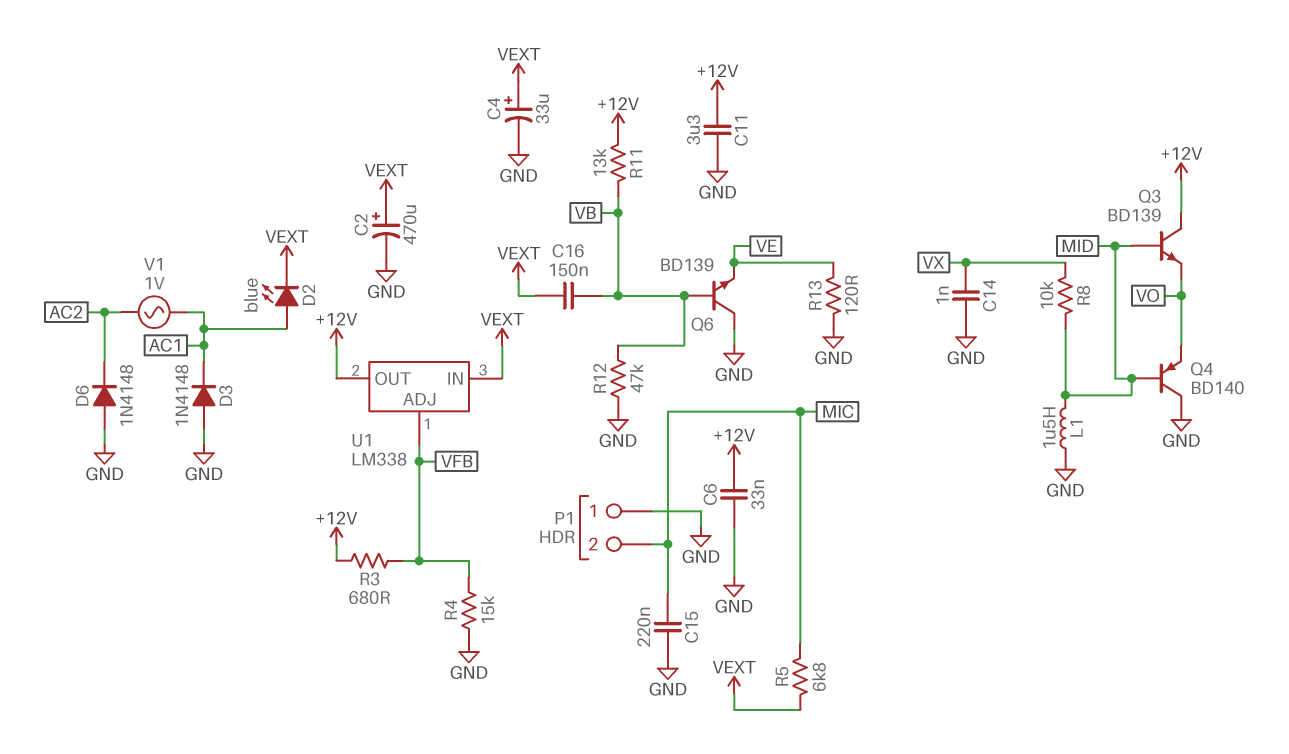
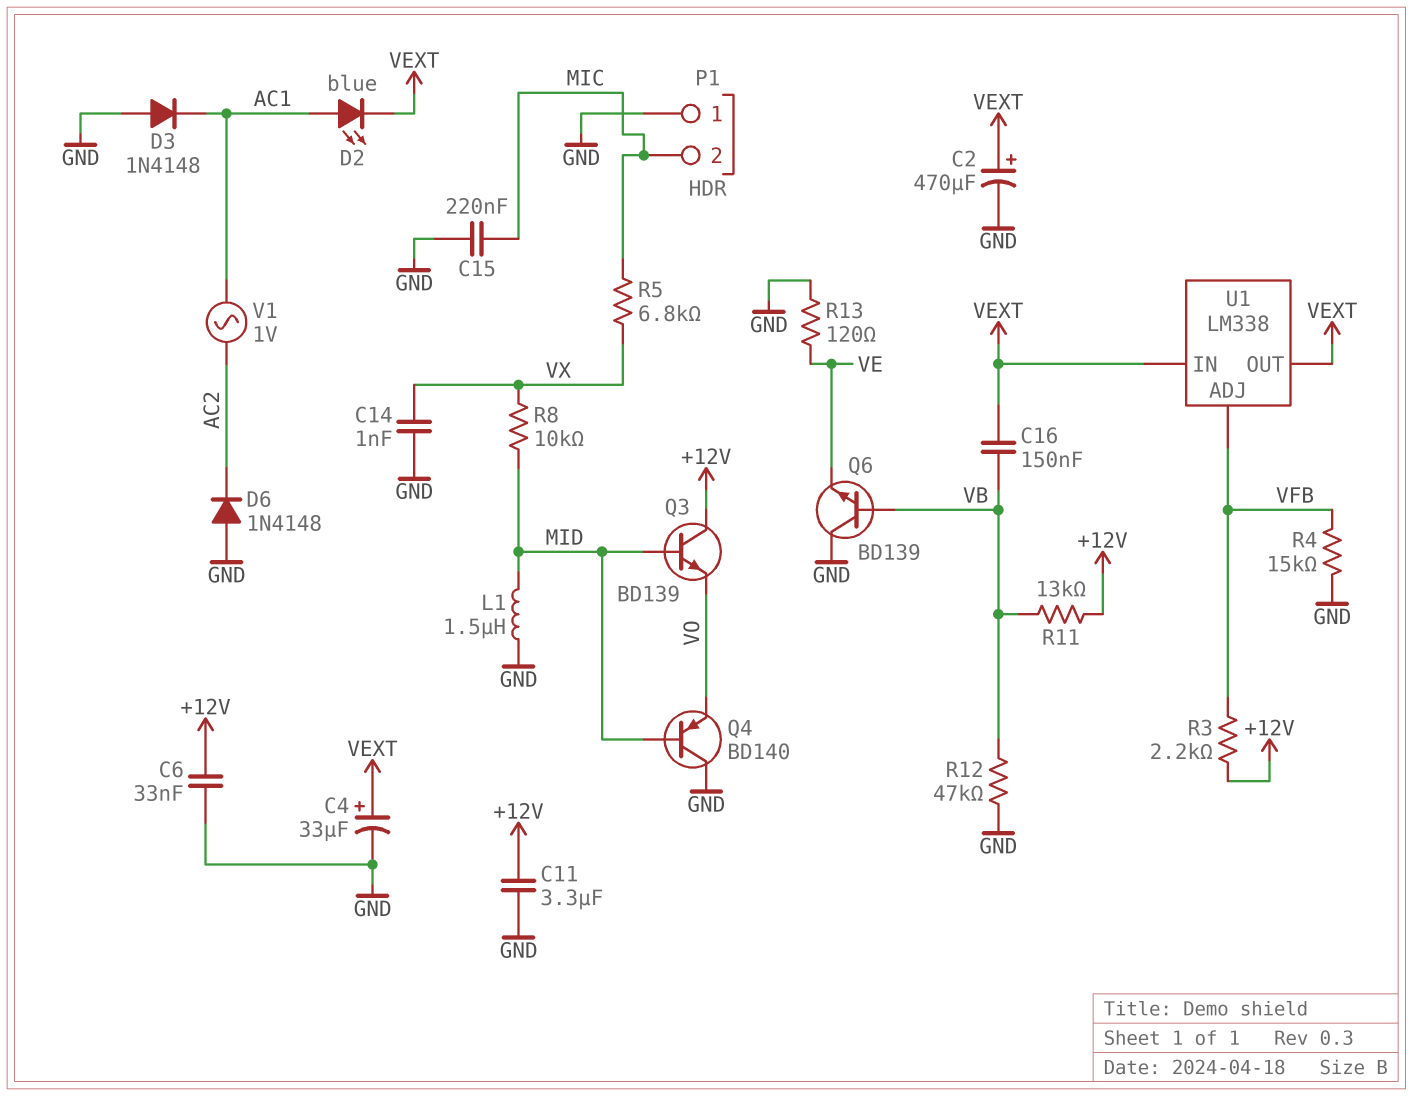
R3: 680 (+12V, VFB) -> 2.2k (+12V, VFB)
R5: 6.8k (MIC, VEXT) -> 6.8k (MIC, VX)
U1 pin OUT: +12V -> VEXT

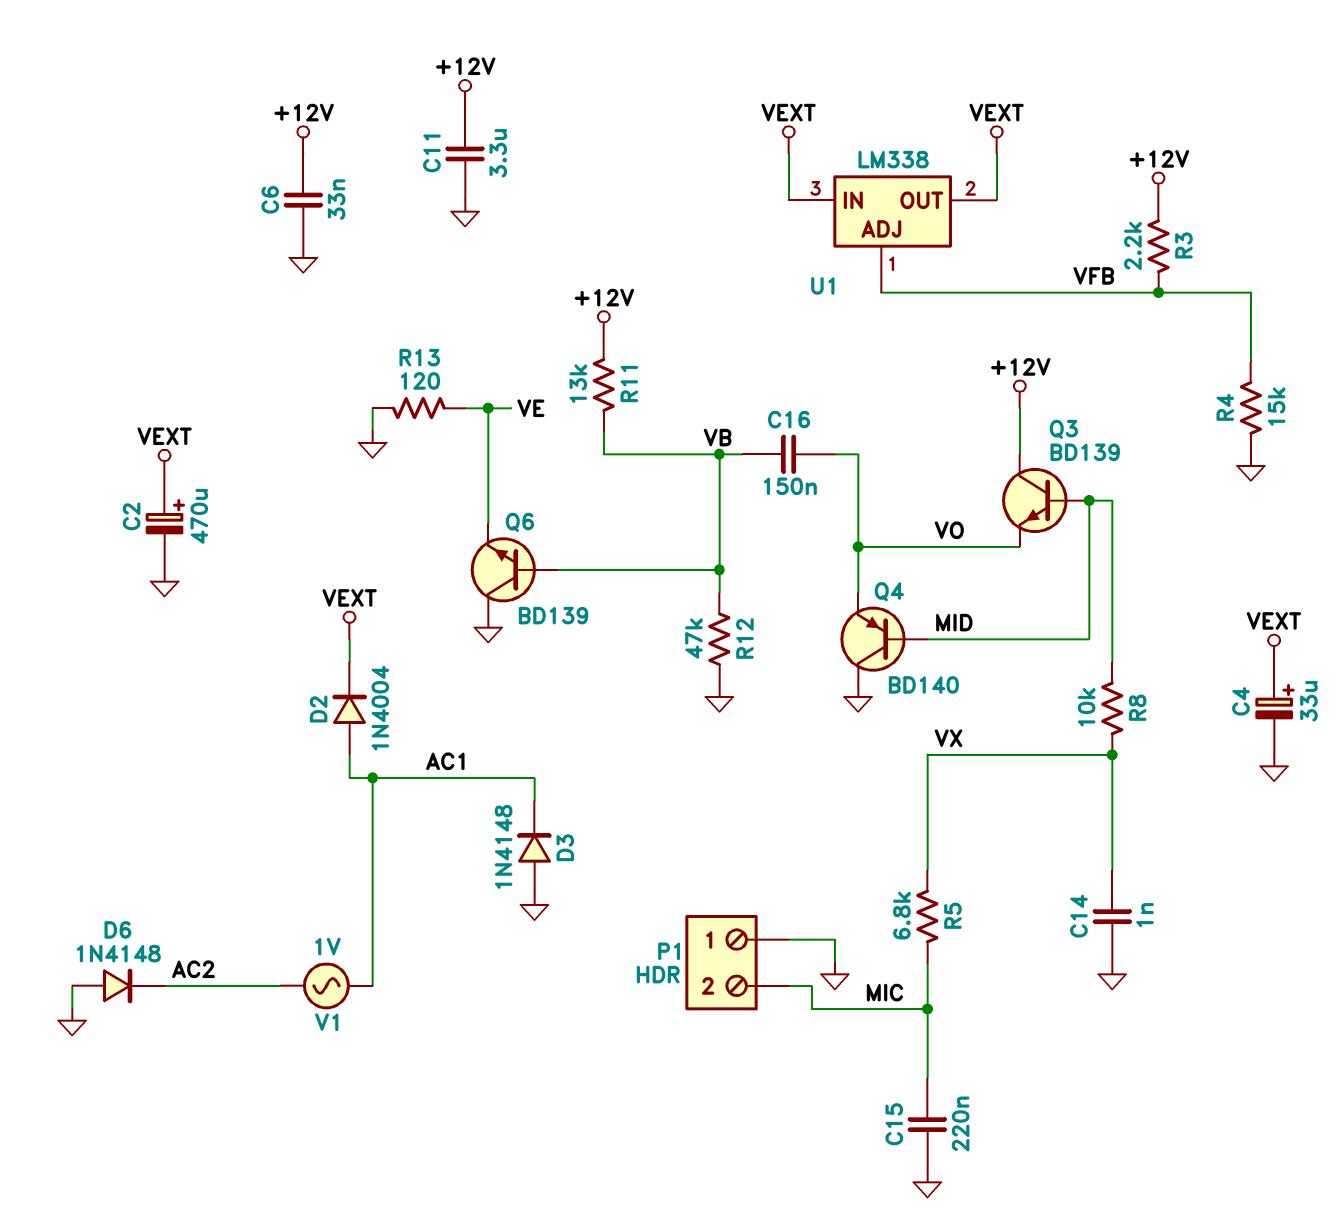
C16: 150nF (VB, VEXT) -> 150nF (VB, VO)
D2: LED blue (A AC1, K VEXT) -> diode 1N4004 (A AC1, K VEXT)
L1: 1.5uH (GND, MID) -> none

